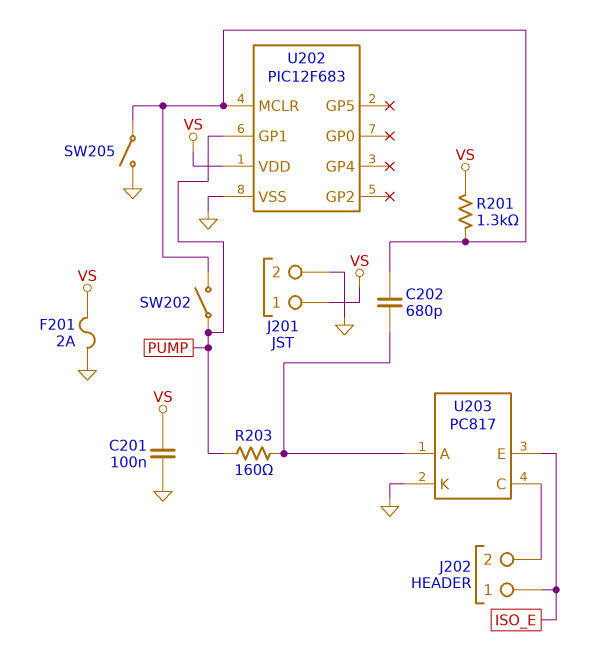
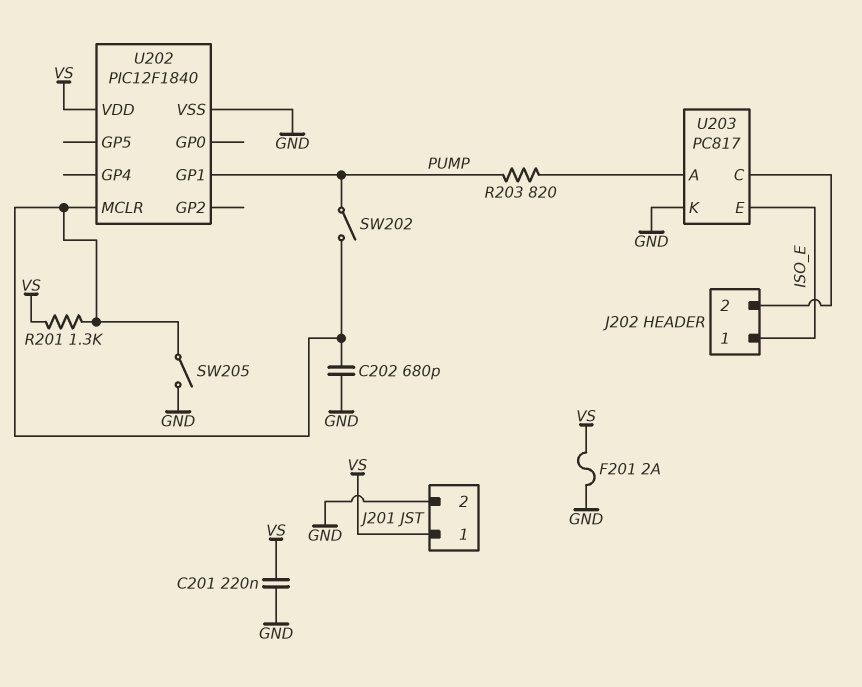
C201: 100nF (GND, VS) -> 220nF (GND, VS)
C202: 680pF (U202/MCLR, U203/A) -> 680pF (GND, U202/MCLR)
R203: 160 (PUMP, U203/A) -> 820 (PUMP, U203/A)
U202: PIC12F683 -> PIC12F1840

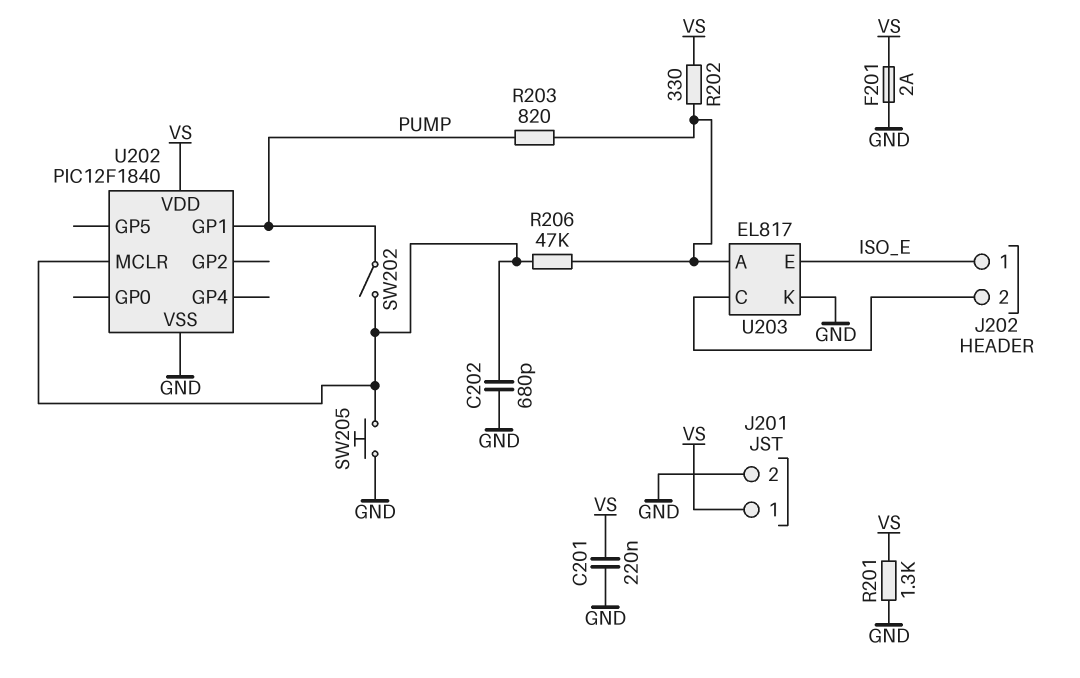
R201: 1.3k (U202/MCLR, VS) -> 1.3k (GND, VS)
R202: none -> 330 (U203/A, VS)
R206: none -> 47k (U202/MCLR, U203/A)
SW205: switch (GND, U202/MCLR) -> button (GND, U202/MCLR)
U203: PC817 -> EL817

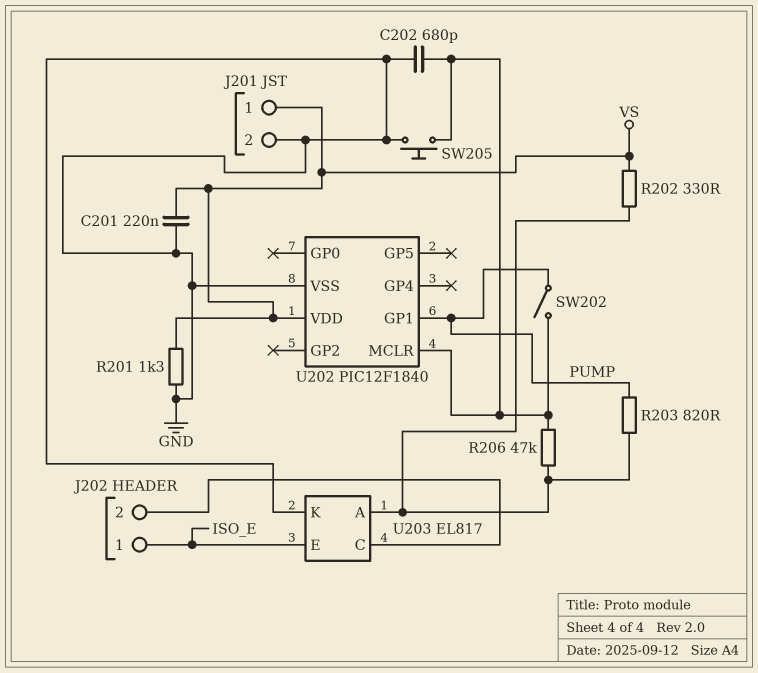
F201: 2A (GND, VS) -> none

